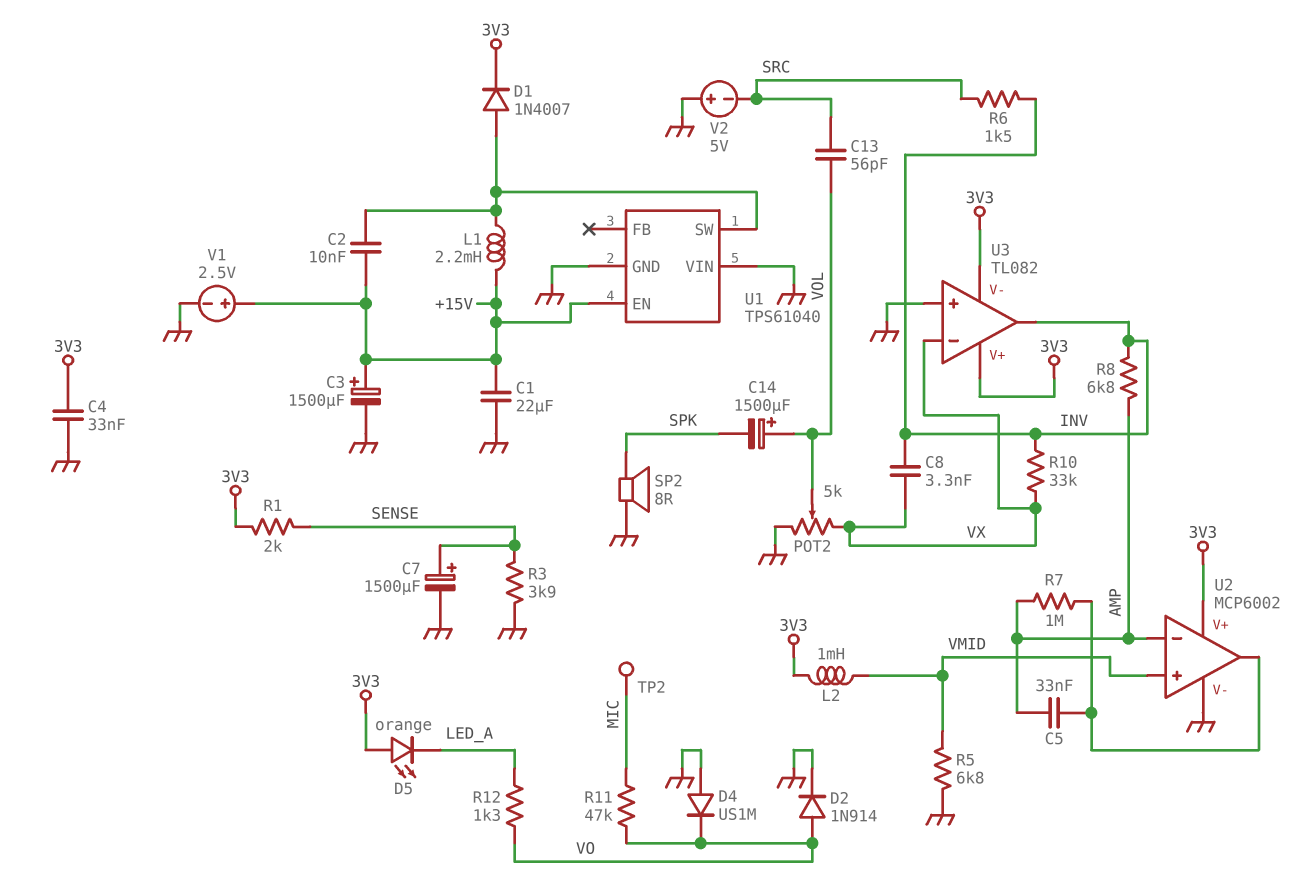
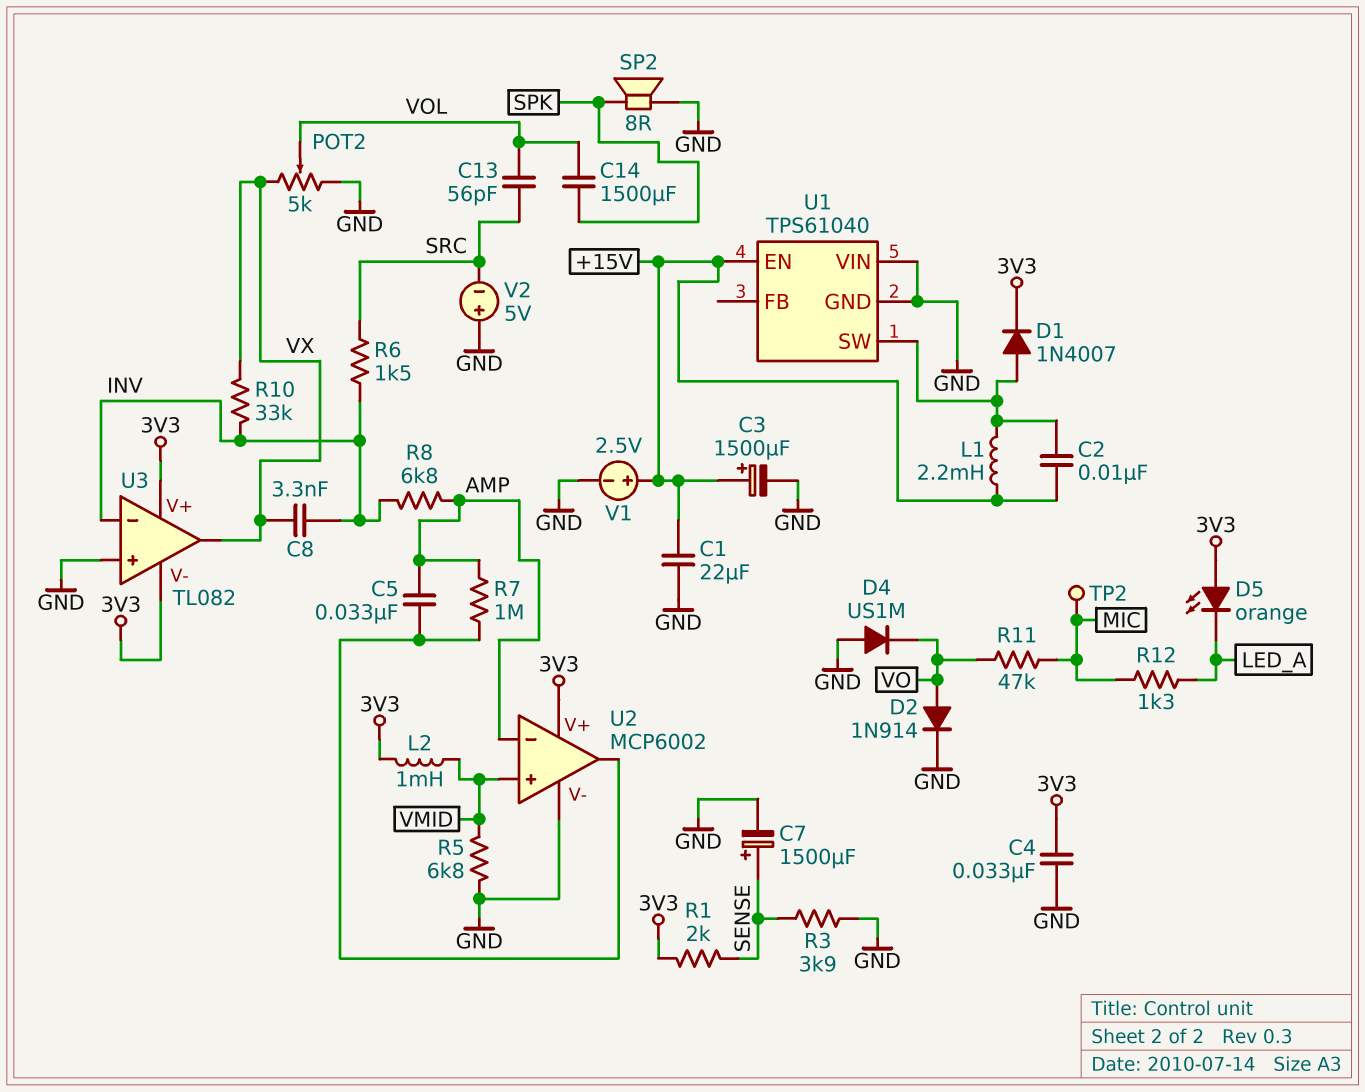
C14: 1500uF (plus VOL, minus SPK) -> 1500uF (SPK, VOL)
R12: 1.3k (LED_A, VO) -> 1.3k (LED_A, MIC)
U3 pin in-: VX -> INV
U3 pin out: INV -> VX

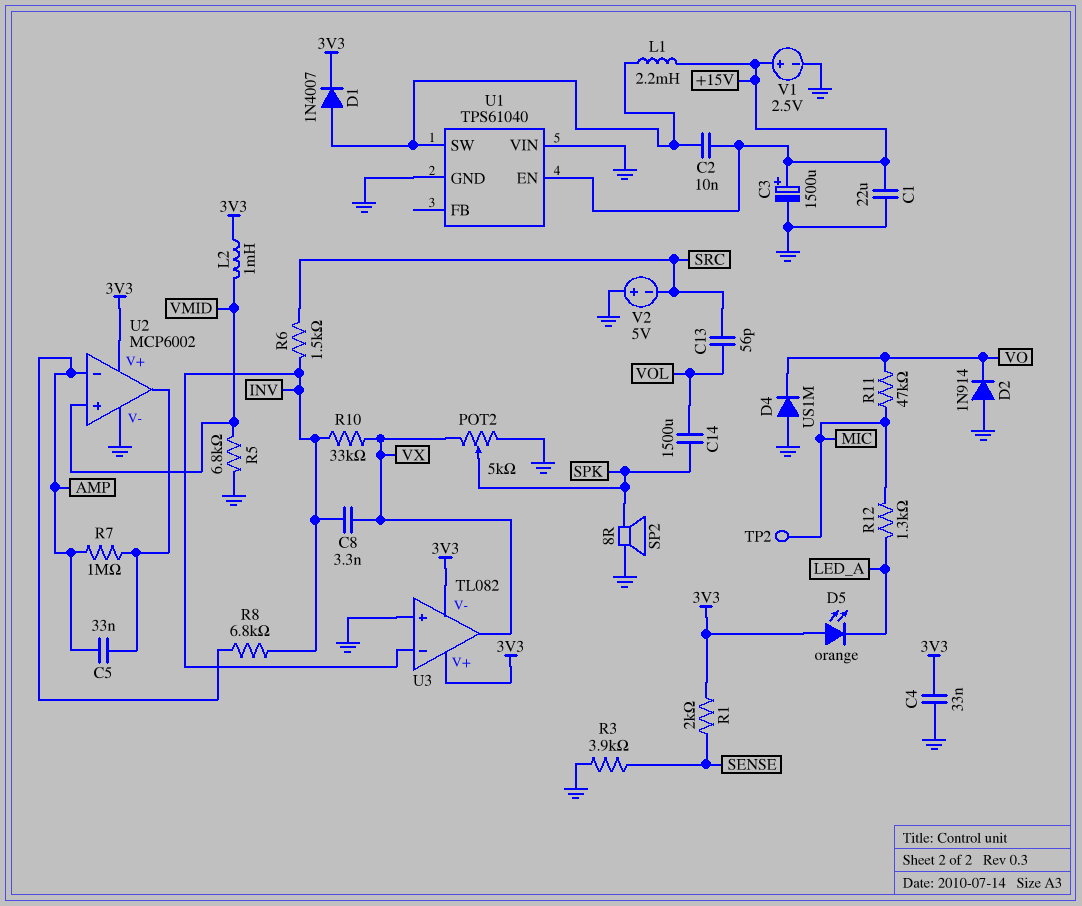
C7: 1500uF (plus SENSE, minus GND) -> none
D2: diode 1N914 (A VO, K GND) -> diode 1N914 (A GND, K VO)
POT2: 5k (GND, VX, wiper VOL) -> 5k (GND, VX, wiper SPK)

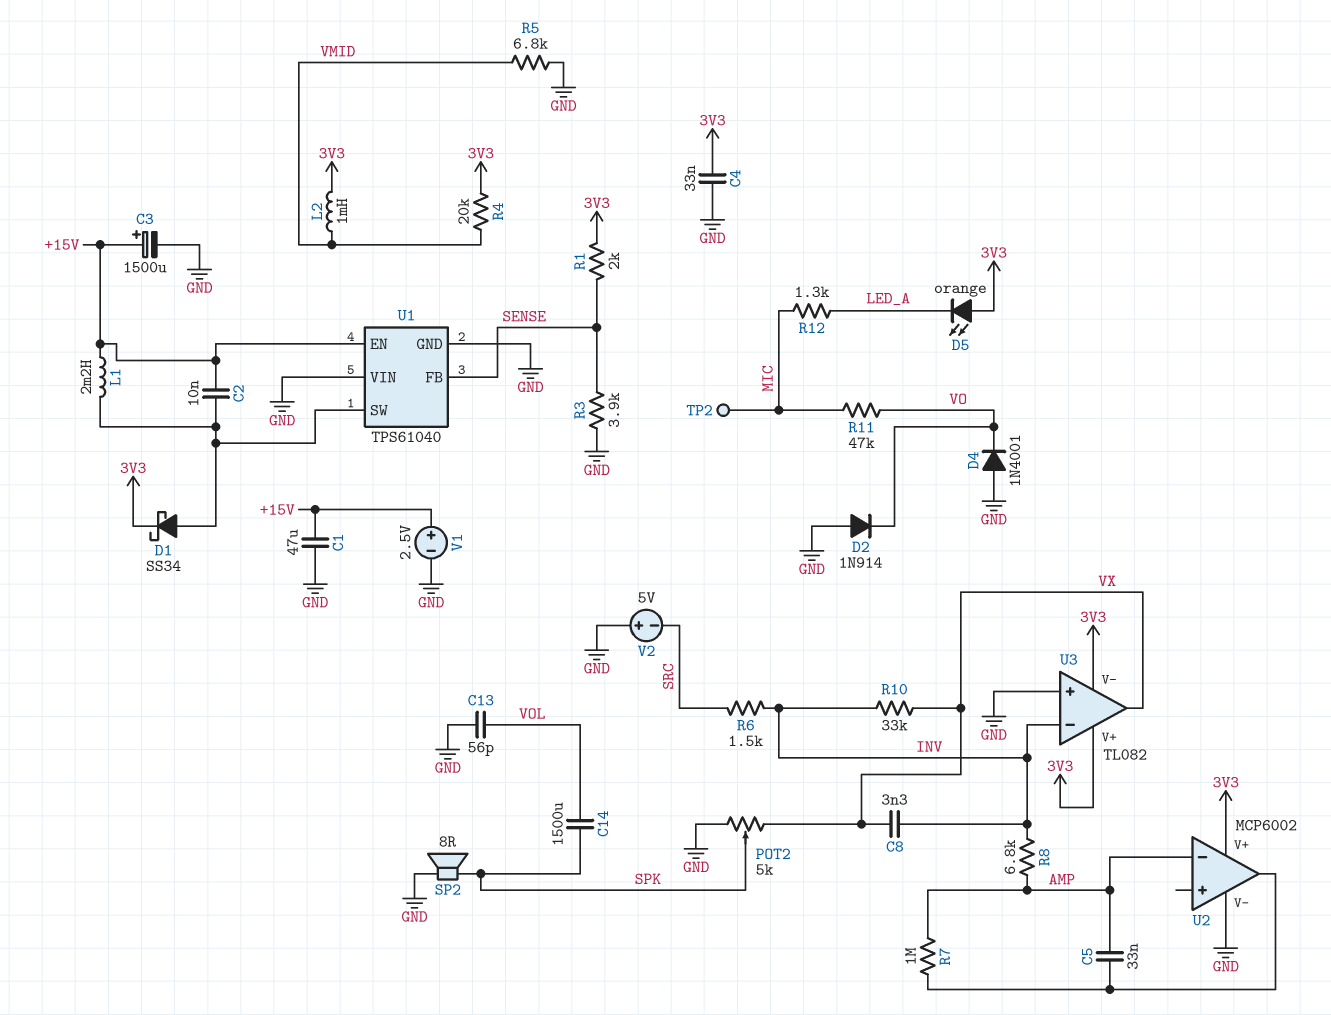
C1: 22uF (+15V, GND) -> 47uF (+15V, GND)
C13: 56pF (SRC, VOL) -> 56pF (GND, VOL)
D1: diode 1N4007 (A U1/SW, K 3V3) -> schottky SS34 (A U1/SW, K 3V3)
D4: diode US1M (A GND, K VO) -> diode 1N4001 (A GND, K VO)
R4: none -> 20k (3V3, VMID)
U1 pin FB: none -> SENSE
U2 pin in+: VMID -> none

